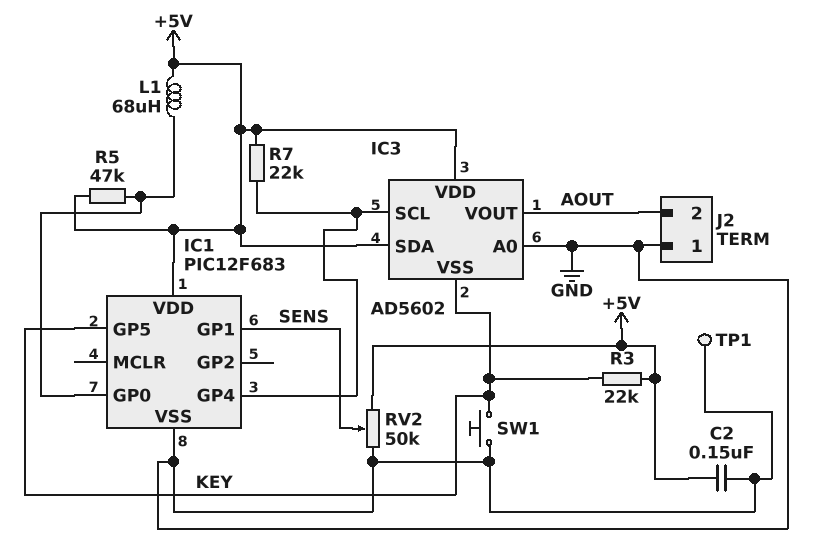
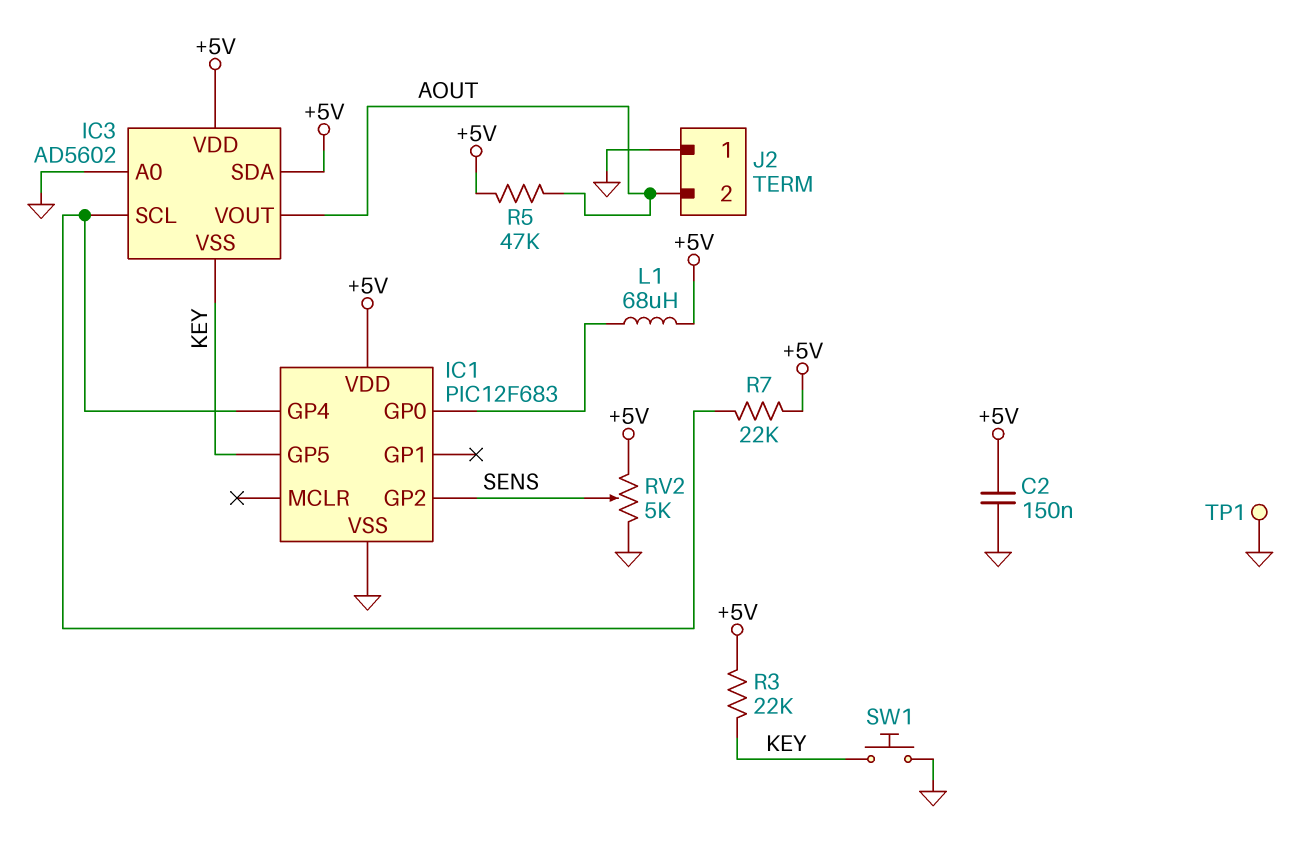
IC1 pin GP1: SENS -> none
IC1 pin GP2: none -> SENS
R5: 47k (+5V, IC1/GP0) -> 47k (+5V, AOUT)
RV2: 50k (+5V, GND, wiper SENS) -> 5k (+5V, GND, wiper SENS)

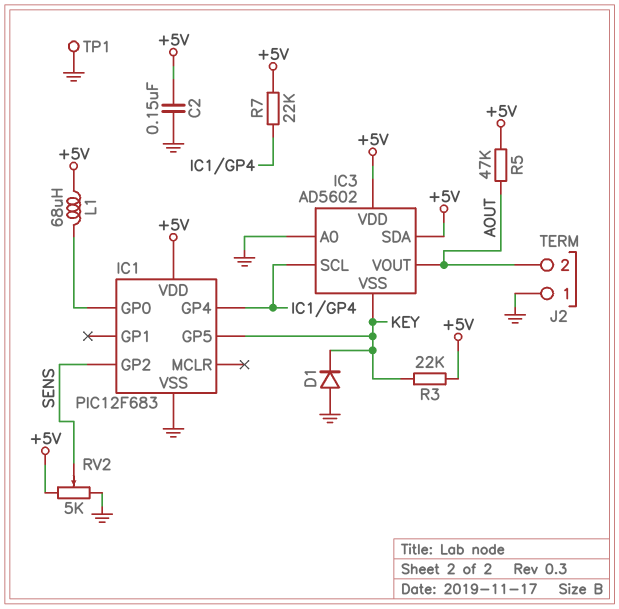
D1: none -> diode (A GND, K KEY)
SW1: button (GND, KEY) -> none

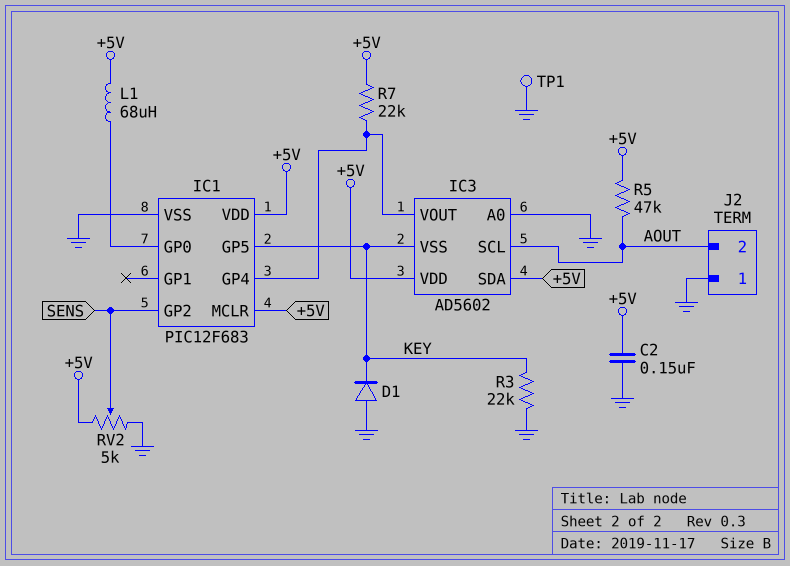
IC1 pin MCLR: none -> +5V
IC3 pin SCL: IC1/GP4 -> AOUT
IC3 pin VOUT: AOUT -> IC1/GP4
R3: 22k (+5V, KEY) -> 22k (GND, KEY)

